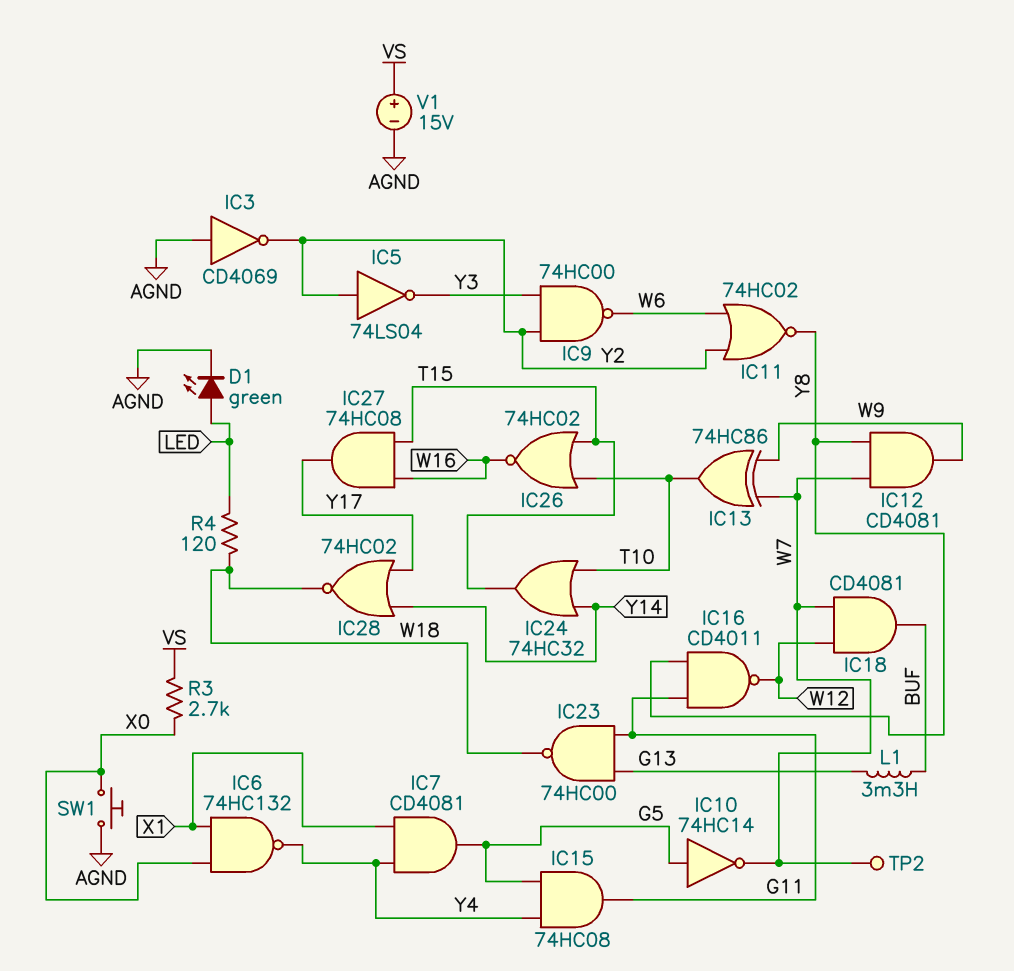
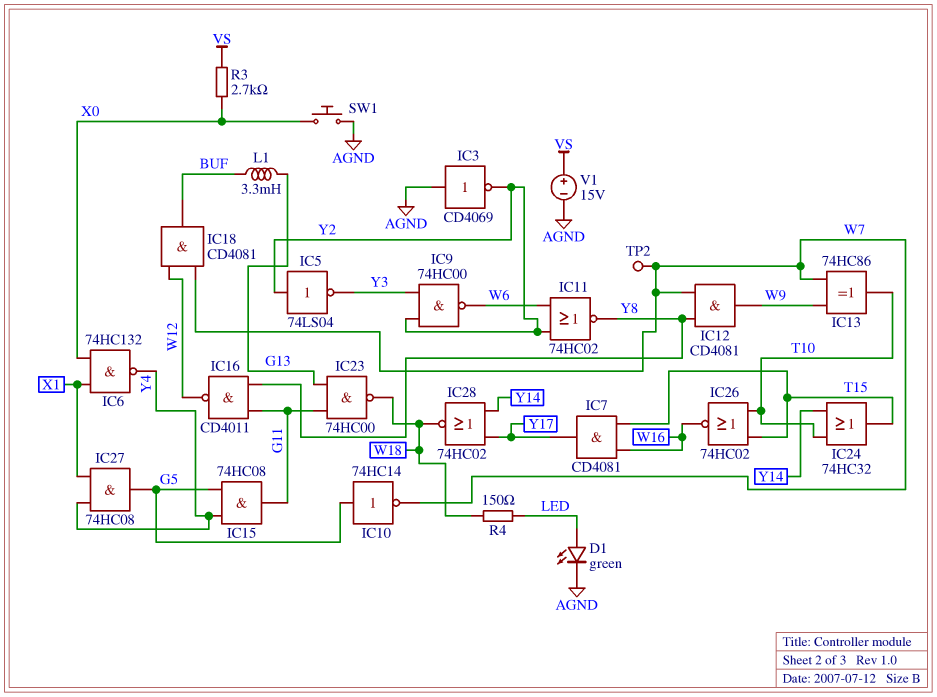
IC7: AND CD4081 (in X1, in Y4, out G5) -> AND CD4081 (in T15, in W16, out Y17)
IC27: AND 74HC08 (in T15, in W16, out Y17) -> AND 74HC08 (in X1, in Y4, out G5)
R4: 120 (LED, W18) -> 150 (LED, W18)

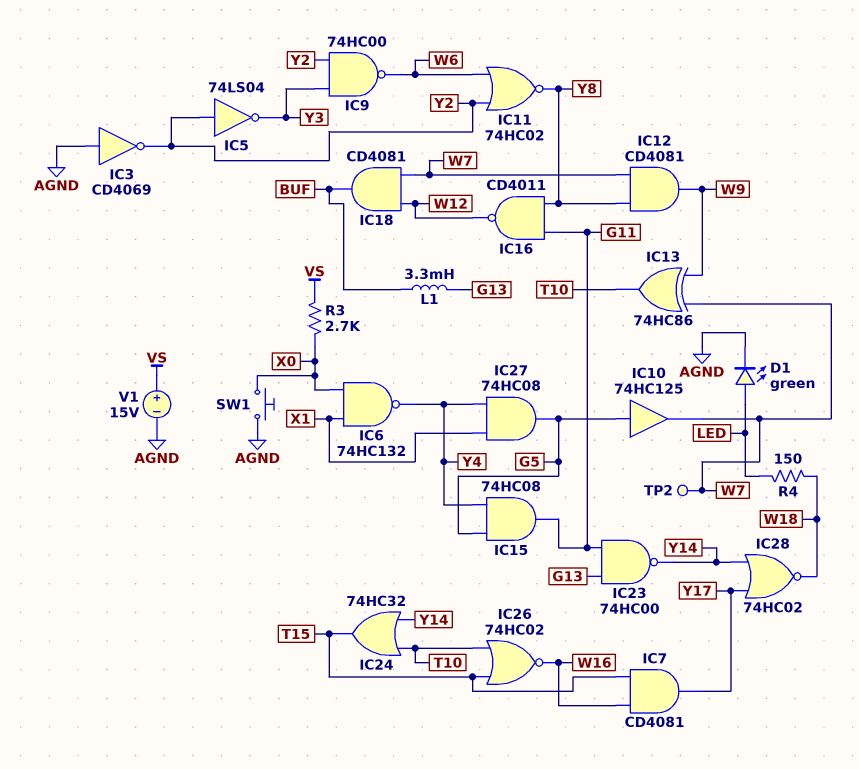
IC10: NOT 74HC14 (in G5, out W7) -> buffer 74HC125 (in G5, out W7)
IC23: NAND 74HC00 (in G11, in G13, out W18) -> NAND 74HC00 (in G11, in G13, out Y14)

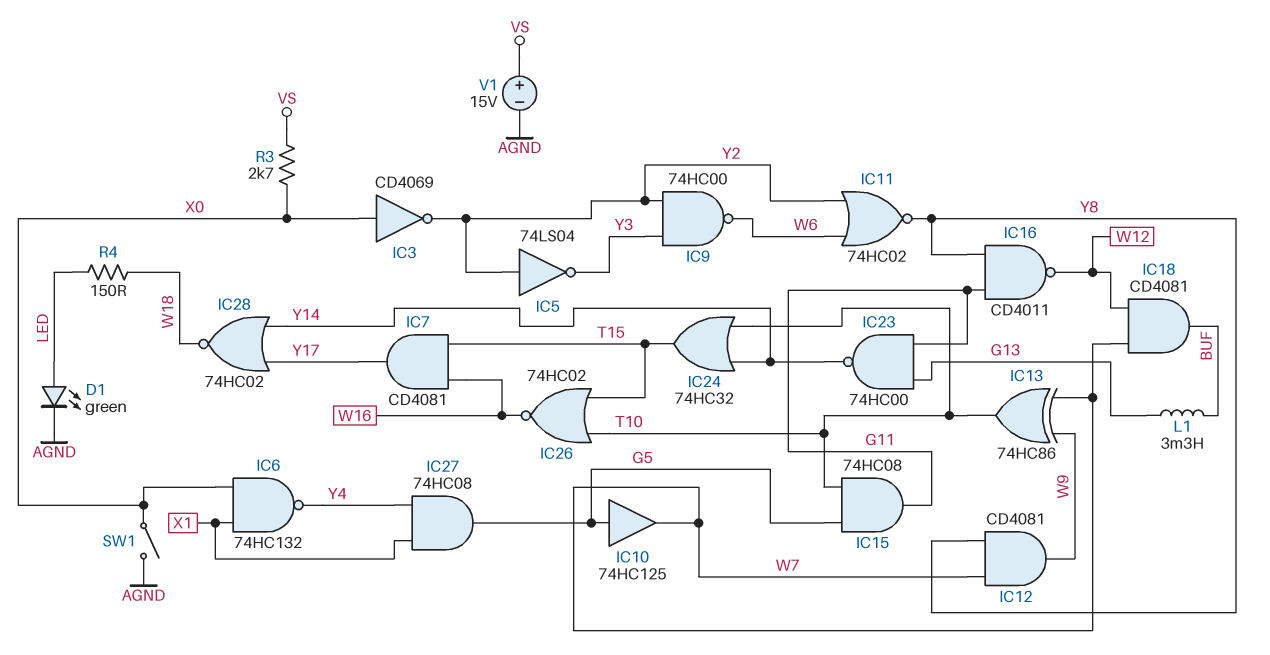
IC3: NOT CD4069 (in AGND, out Y2) -> NOT CD4069 (in X0, out Y2)
IC15: AND 74HC08 (in G5, in Y4, out G11) -> AND 74HC08 (in G5, in T10, out G11)
SW1: button (AGND, X0) -> switch (AGND, X0)
TP2: test point (W7) -> none

